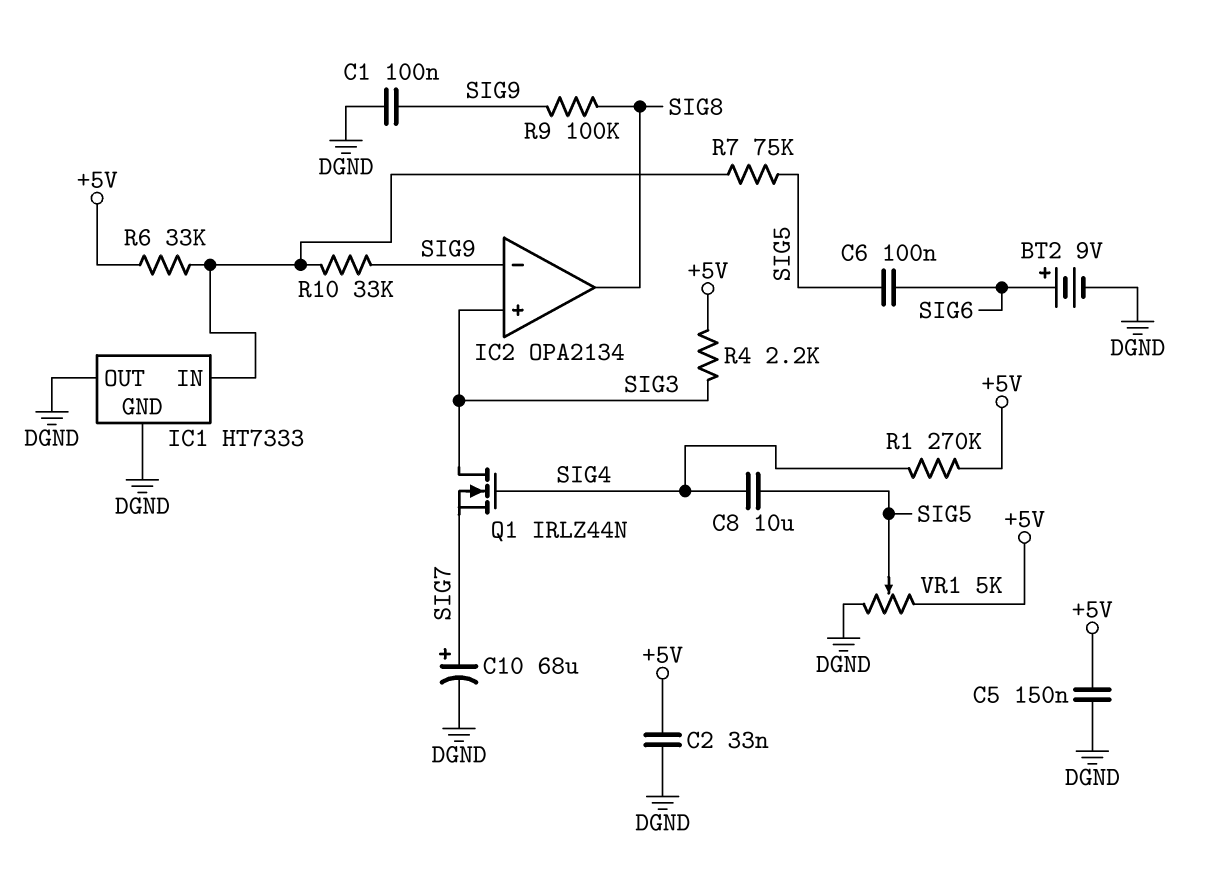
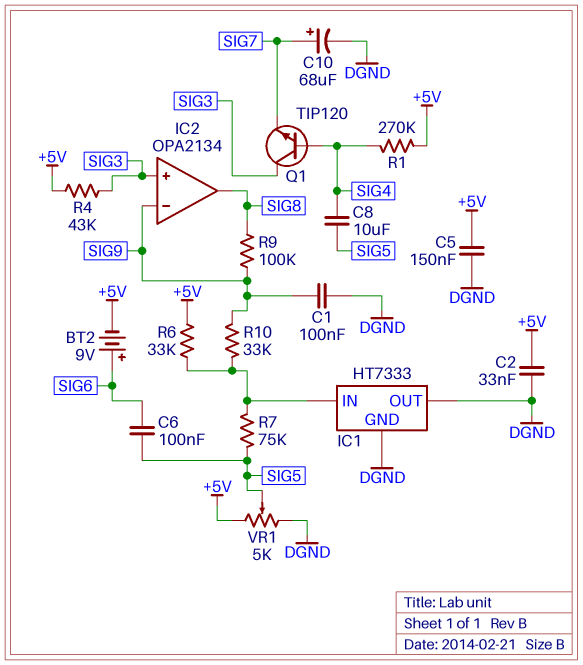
BT2: 9V (plus SIG6, minus DGND) -> 9V (plus SIG6, minus +5V)
Q1: NMOS IRLZ44N (G SIG4, D SIG3, S SIG7) -> NPN TIP120 (B SIG4, C SIG3, E SIG7)
R4: 2.2k (+5V, SIG3) -> 43k (+5V, SIG3)

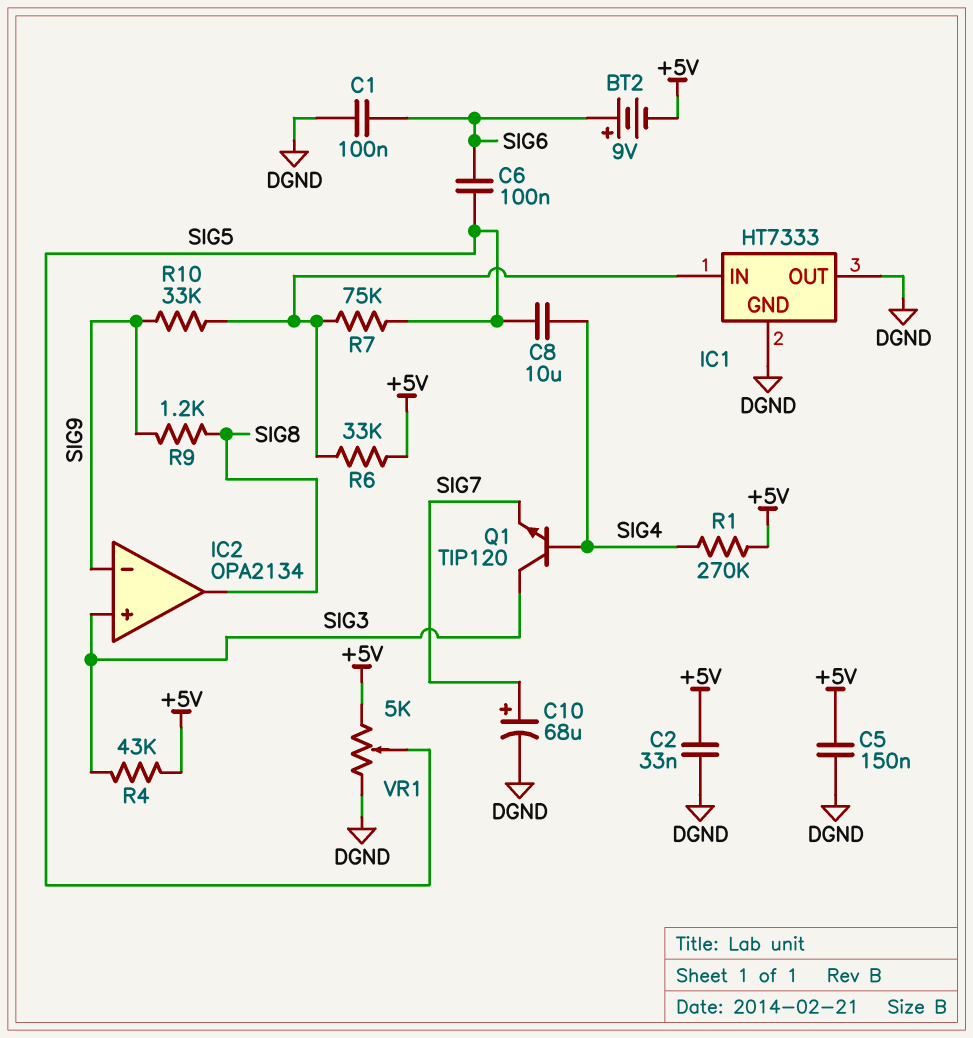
C1: 100nF (DGND, SIG9) -> 100nF (DGND, SIG6)
R9: 100k (SIG8, SIG9) -> 1.2k (SIG8, SIG9)

